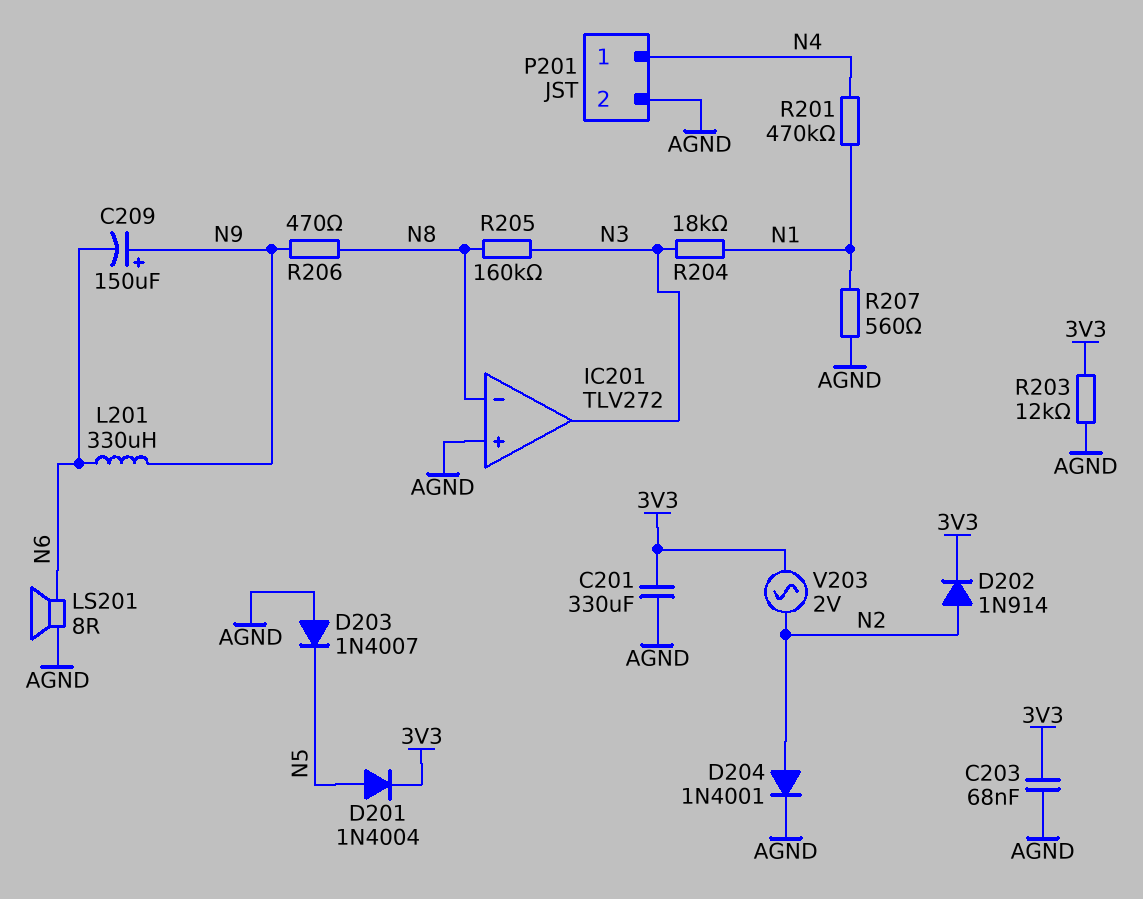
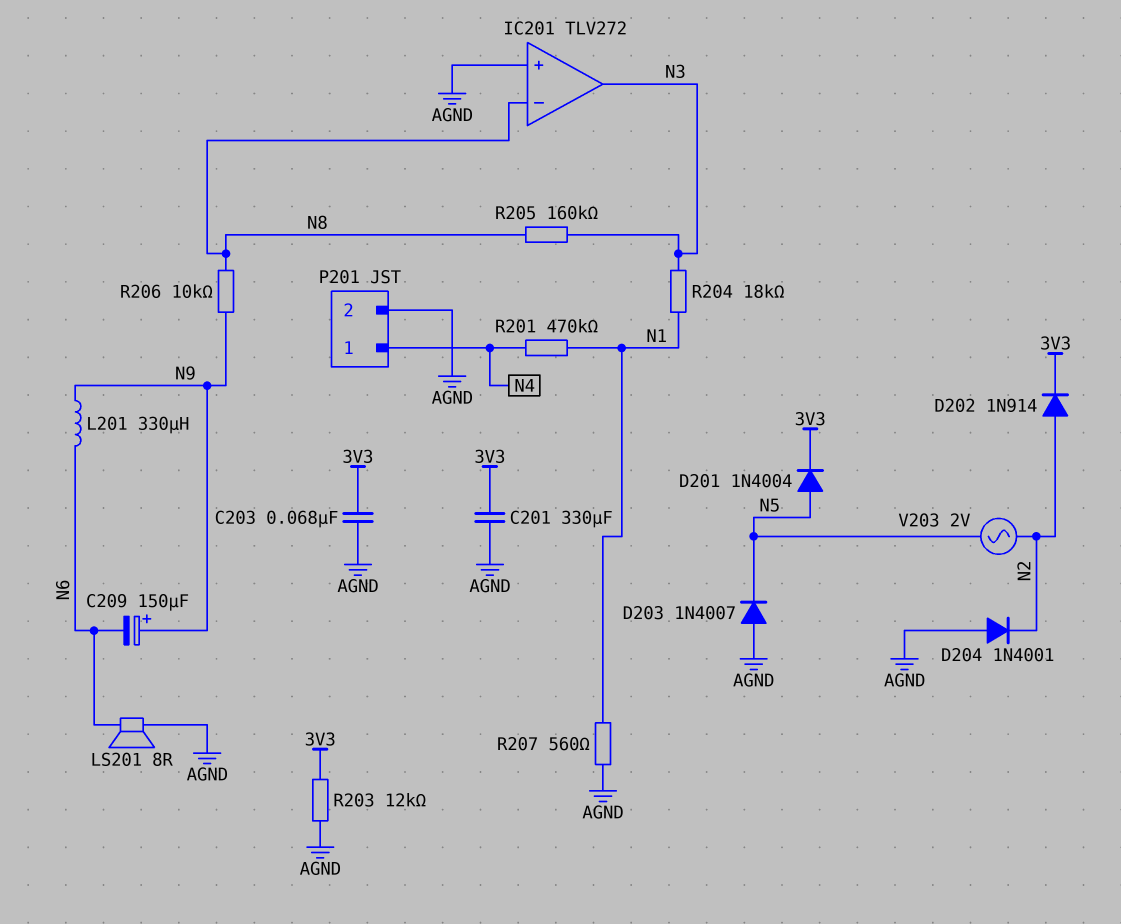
D204: diode 1N4001 (A N2, K AGND) -> diode 1N4001 (A AGND, K N2)
R206: 470 (N8, N9) -> 10k (N8, N9)
V203: AC 2V (3V3, N2) -> AC 2V (N2, N5)

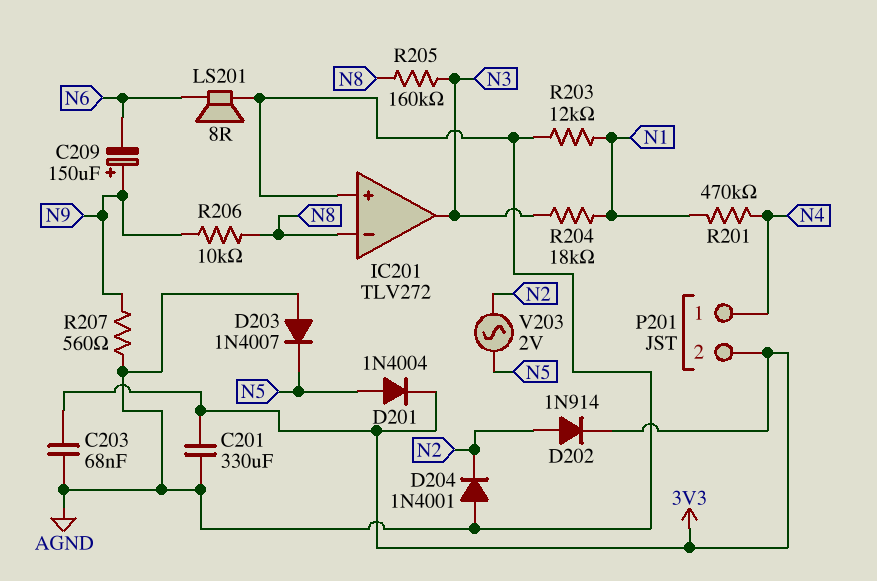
L201: 330uH (N6, N9) -> none
P201 pin 2: AGND -> 3V3
R203: 12k (3V3, AGND) -> 12k (AGND, N1)
R207: 560 (AGND, N1) -> 560 (AGND, N9)

